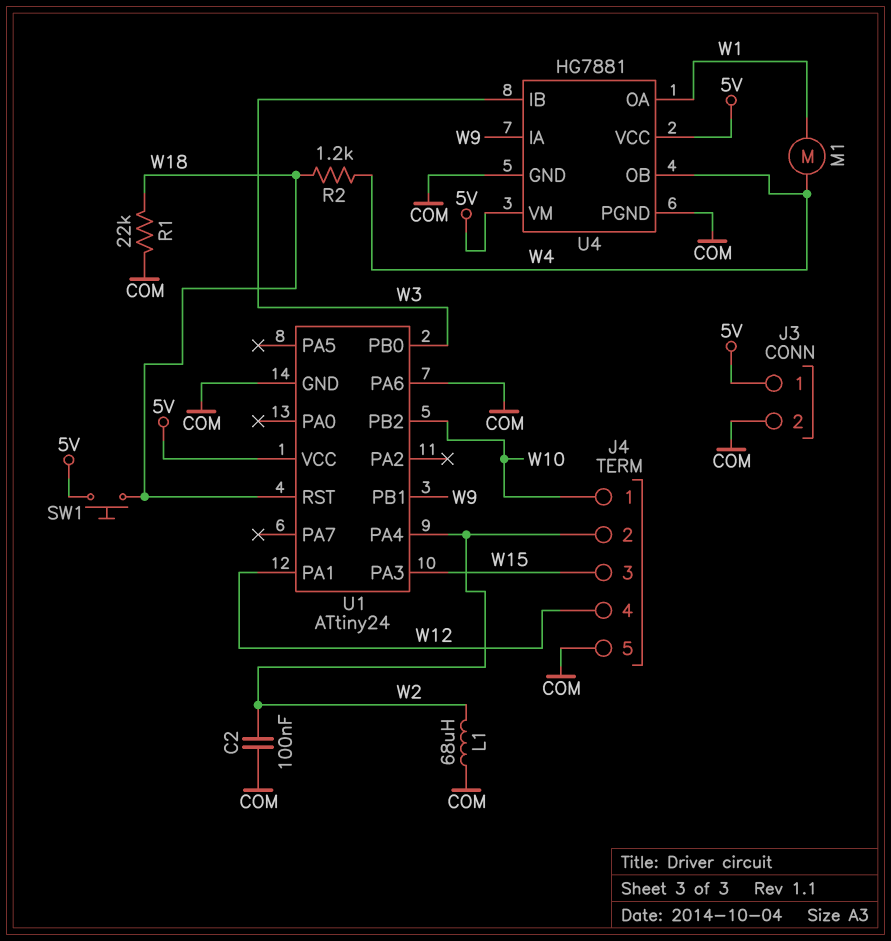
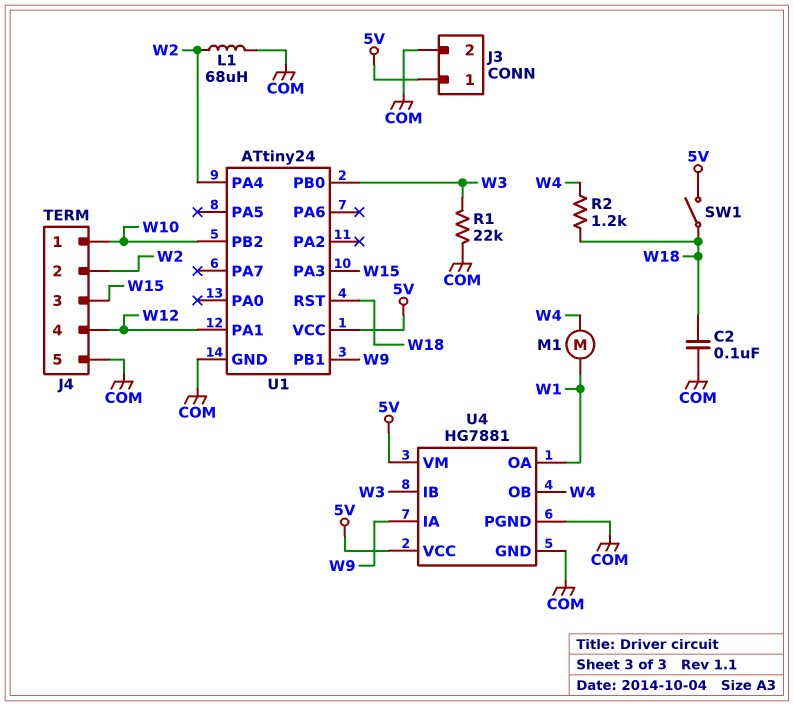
C2: 100nF (COM, W2) -> 100nF (COM, W18)
R1: 22k (COM, W18) -> 22k (COM, W3)
SW1: button (5V, W18) -> switch (5V, W18)
U1 pin PA6: COM -> none

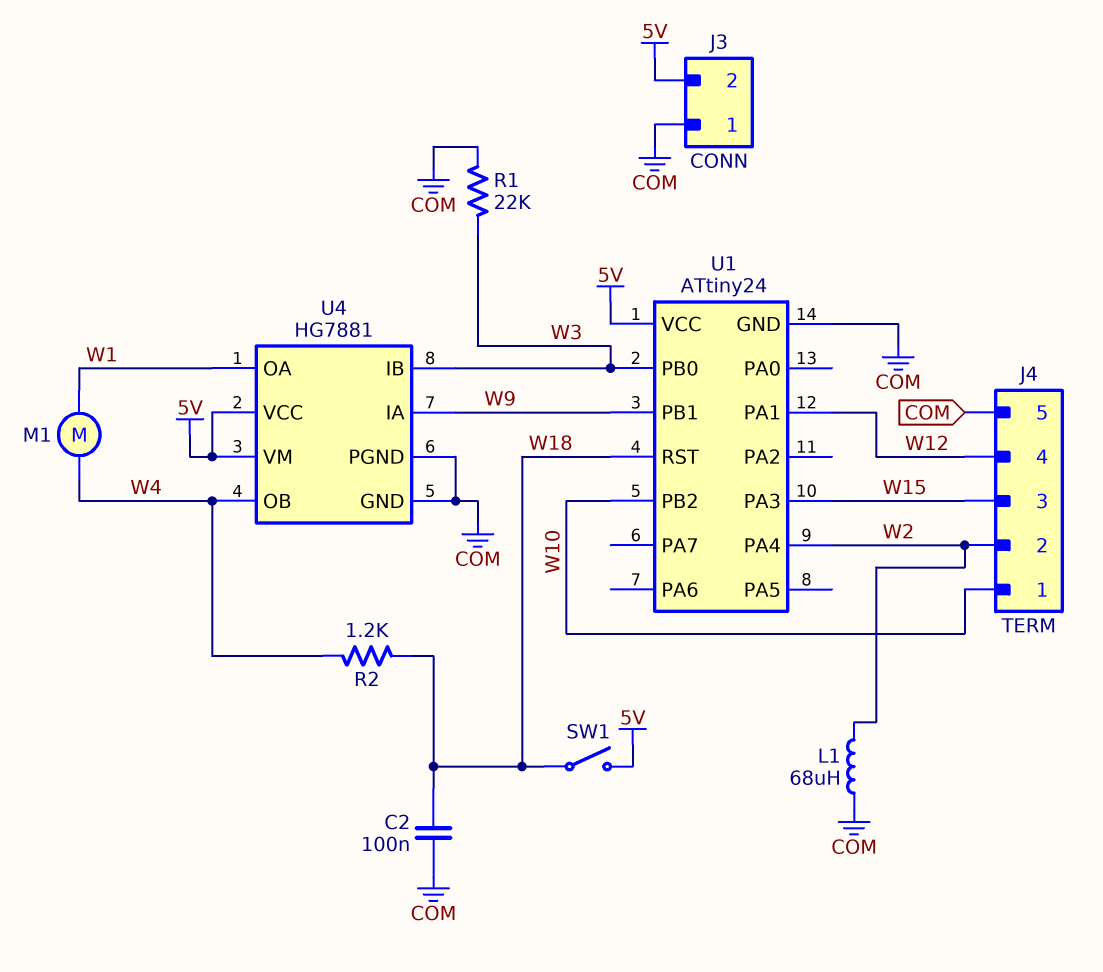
J3 pin 1: 5V -> COM
J3 pin 2: COM -> 5V

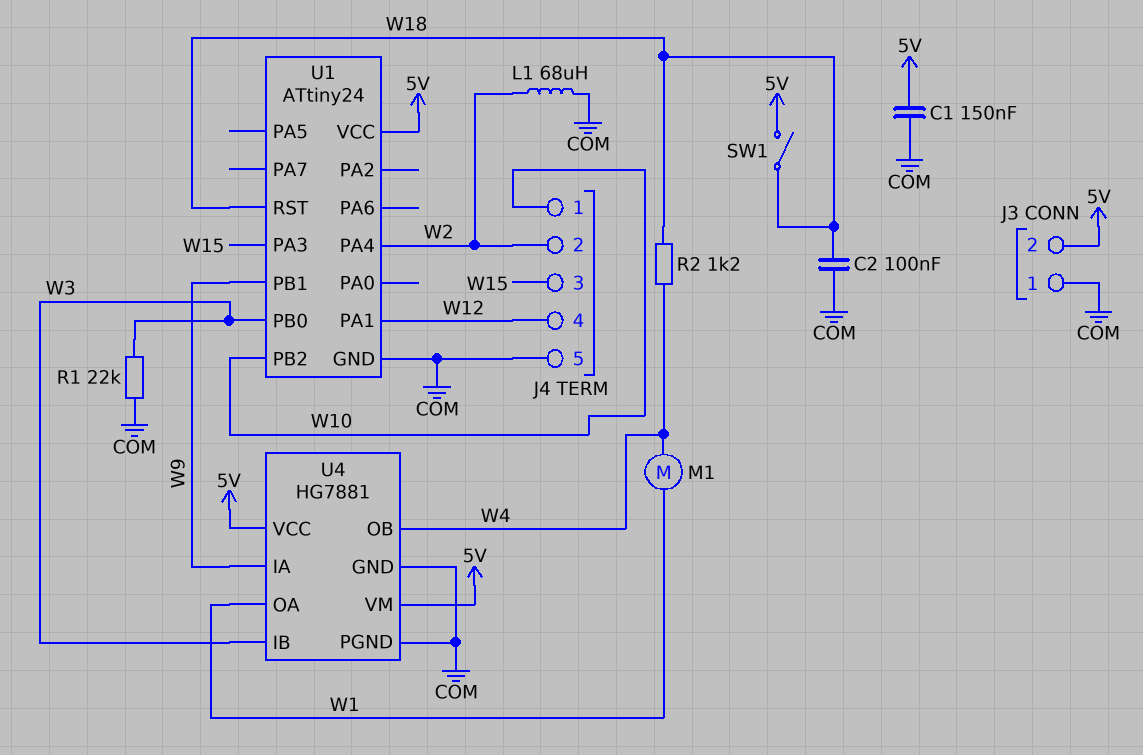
C1: none -> 150nF (5V, COM)

